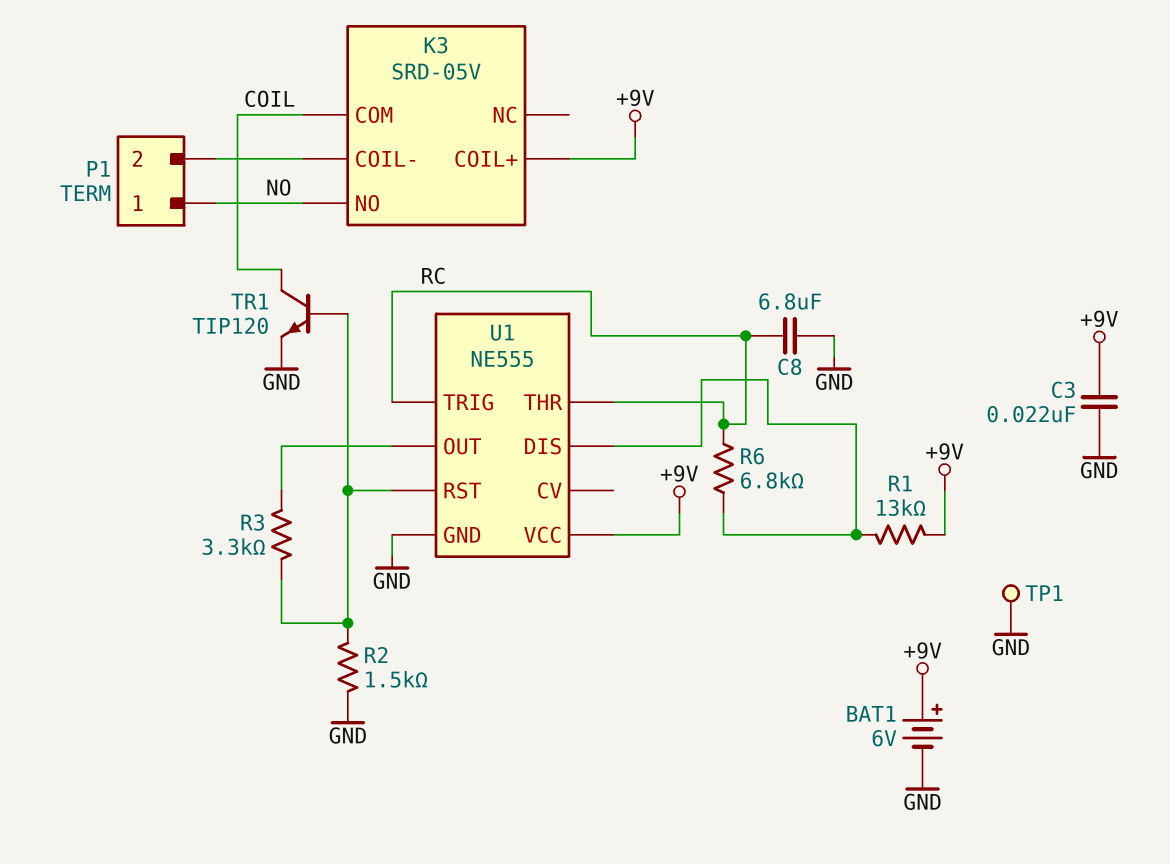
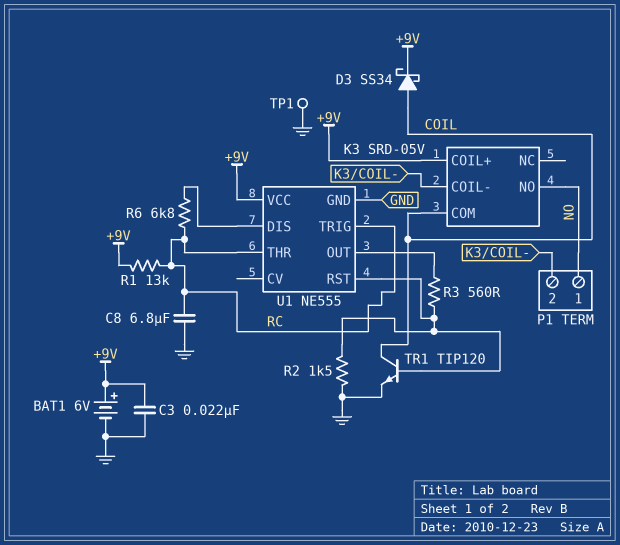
D3: none -> schottky SS34 (A COIL, K +9V)
R1: 13k (+9V, U1/DIS) -> 13k (+9V, RC)
R3: 3.3k (U1/OUT, U1/RST) -> 560 (U1/OUT, U1/RST)

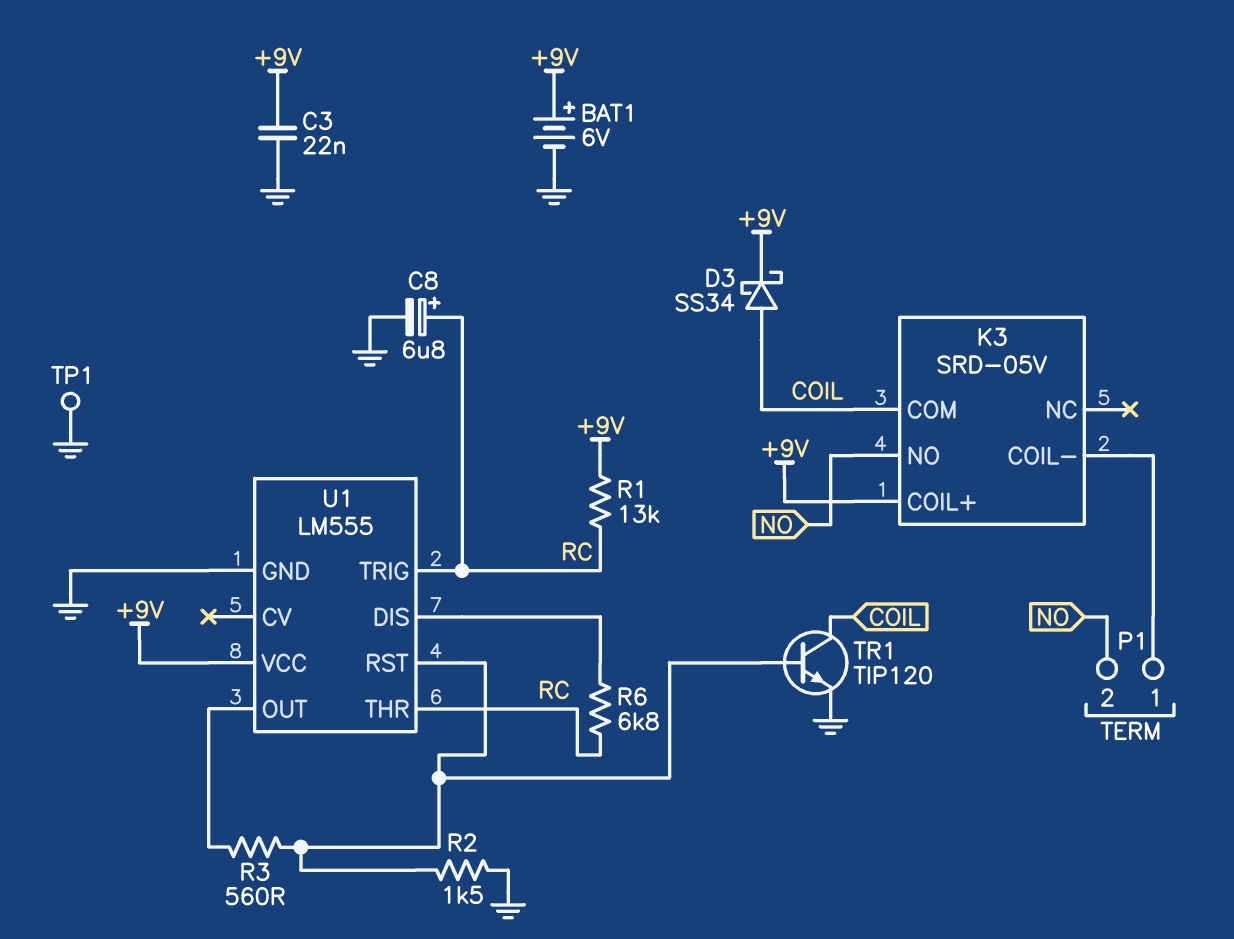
C8: 6.8uF (GND, RC) -> 6.8uF (plus RC, minus GND)
P1 pin 1: NO -> K3/COIL-
P1 pin 2: K3/COIL- -> NO
U1: NE555 -> LM555

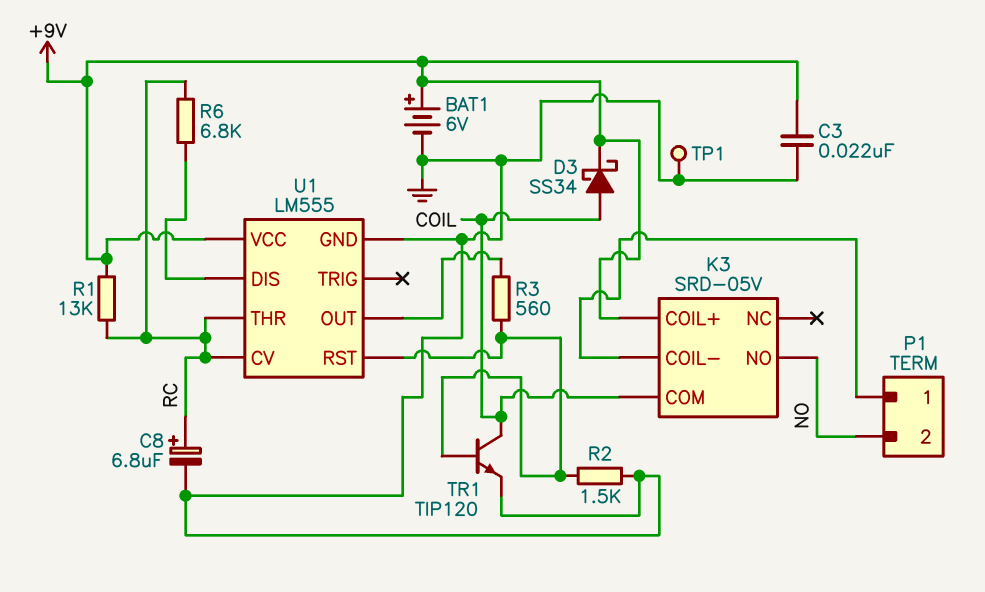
U1 pin CV: none -> RC
U1 pin TRIG: RC -> none

